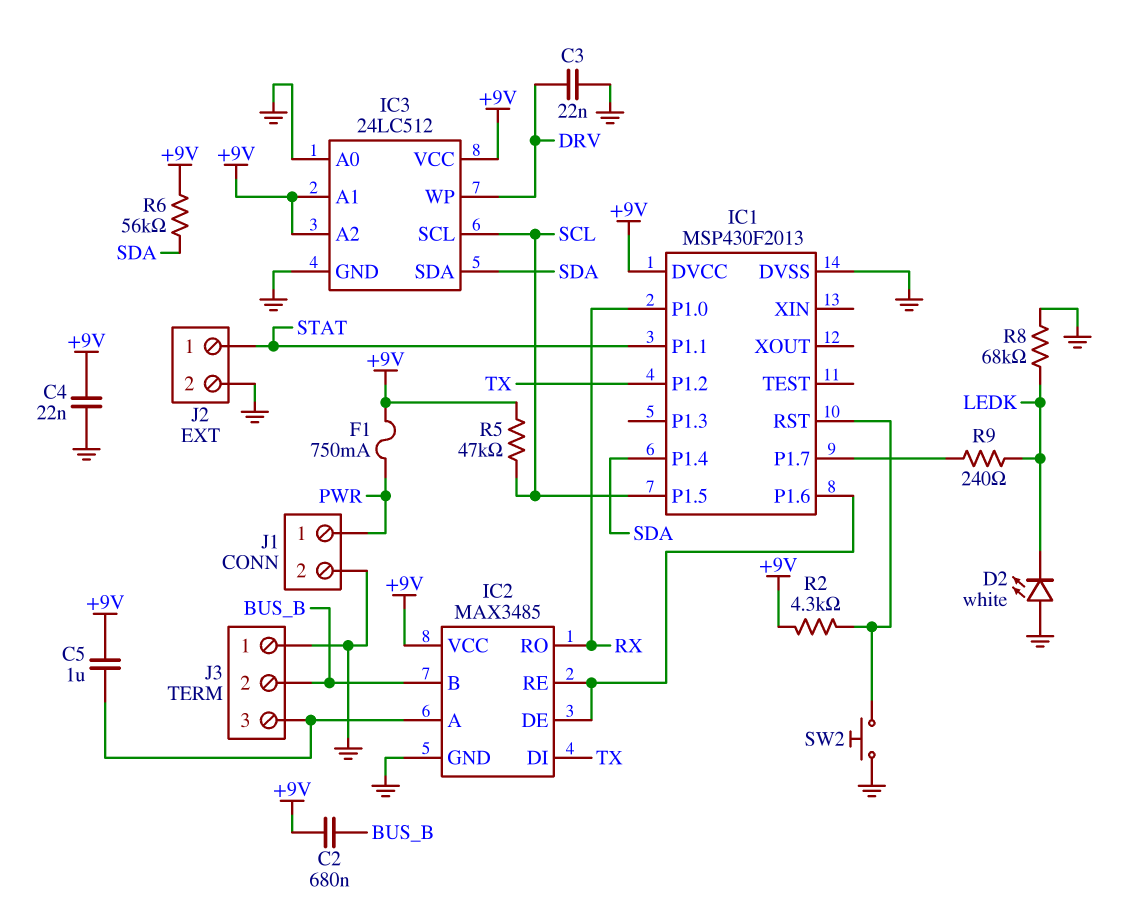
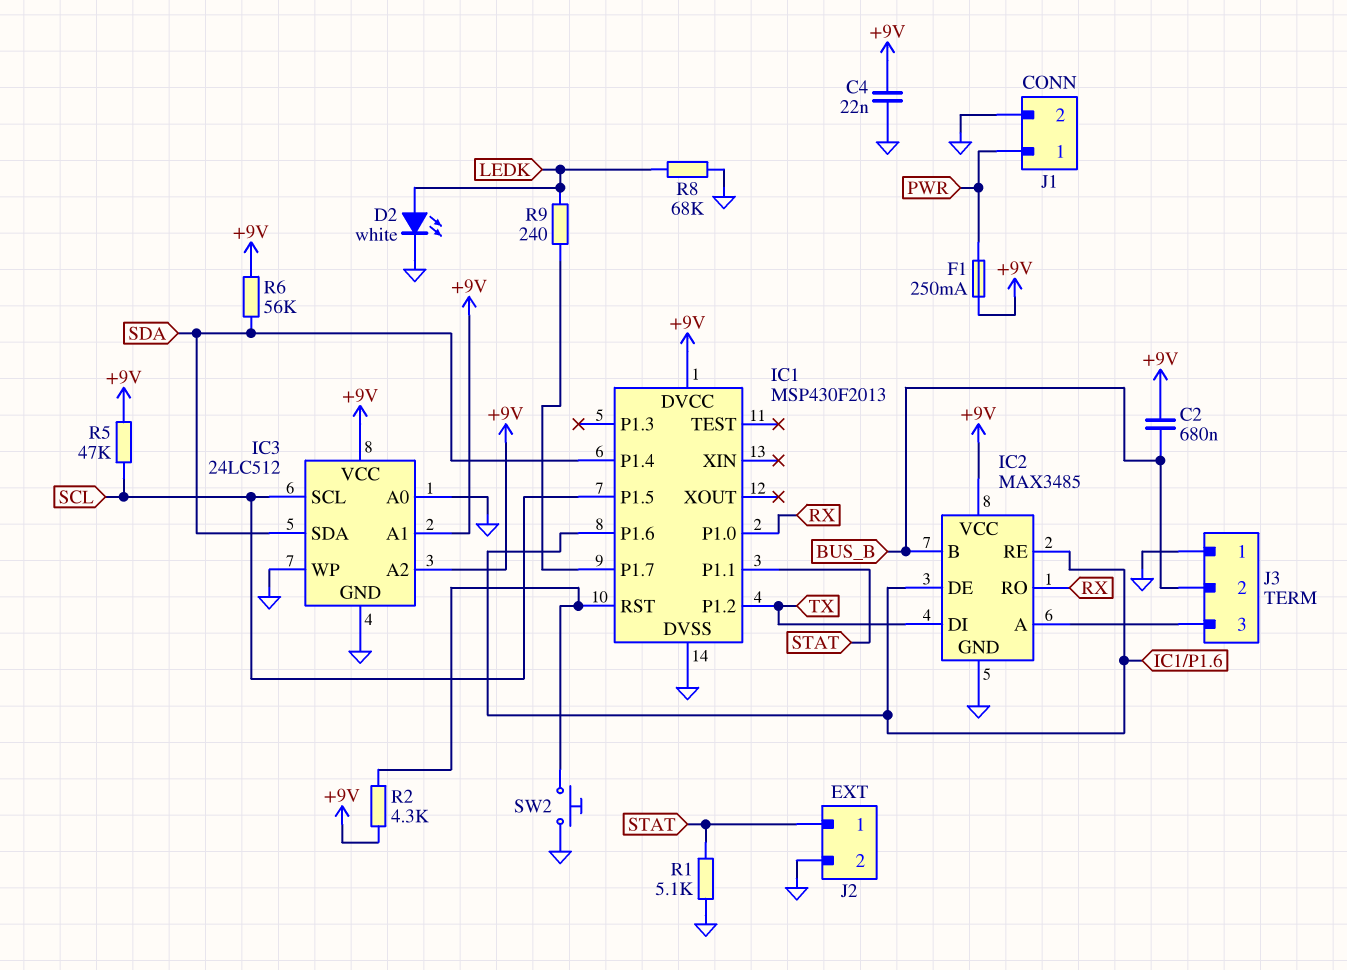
C3: 22nF (DRV, GND) -> none
C5: 1uF (+9V, IC2/A) -> none
D2: LED white (A GND, K LEDK) -> LED white (A LEDK, K GND)
F1: 750mA (+9V, PWR) -> 250mA (+9V, PWR)
IC3 pin WP: DRV -> GND
R1: none -> 5.1k (GND, STAT)

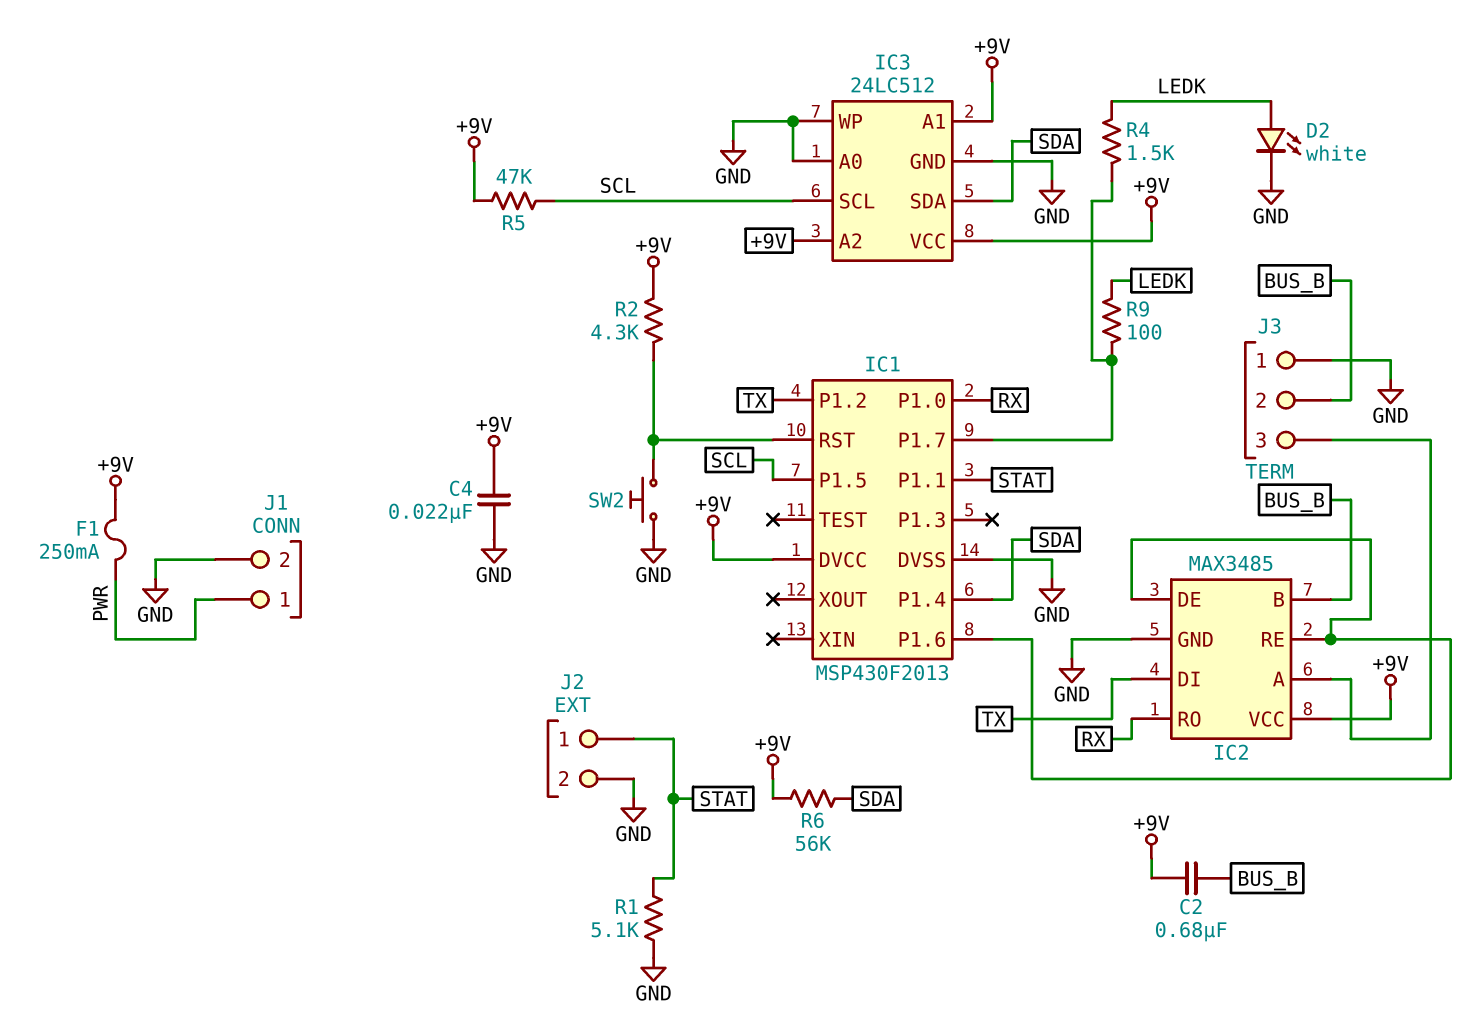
R4: none -> 1.5k (IC1/P1.7, LEDK)
R8: 68k (GND, LEDK) -> none
R9: 240 (IC1/P1.7, LEDK) -> 100 (IC1/P1.7, LEDK)

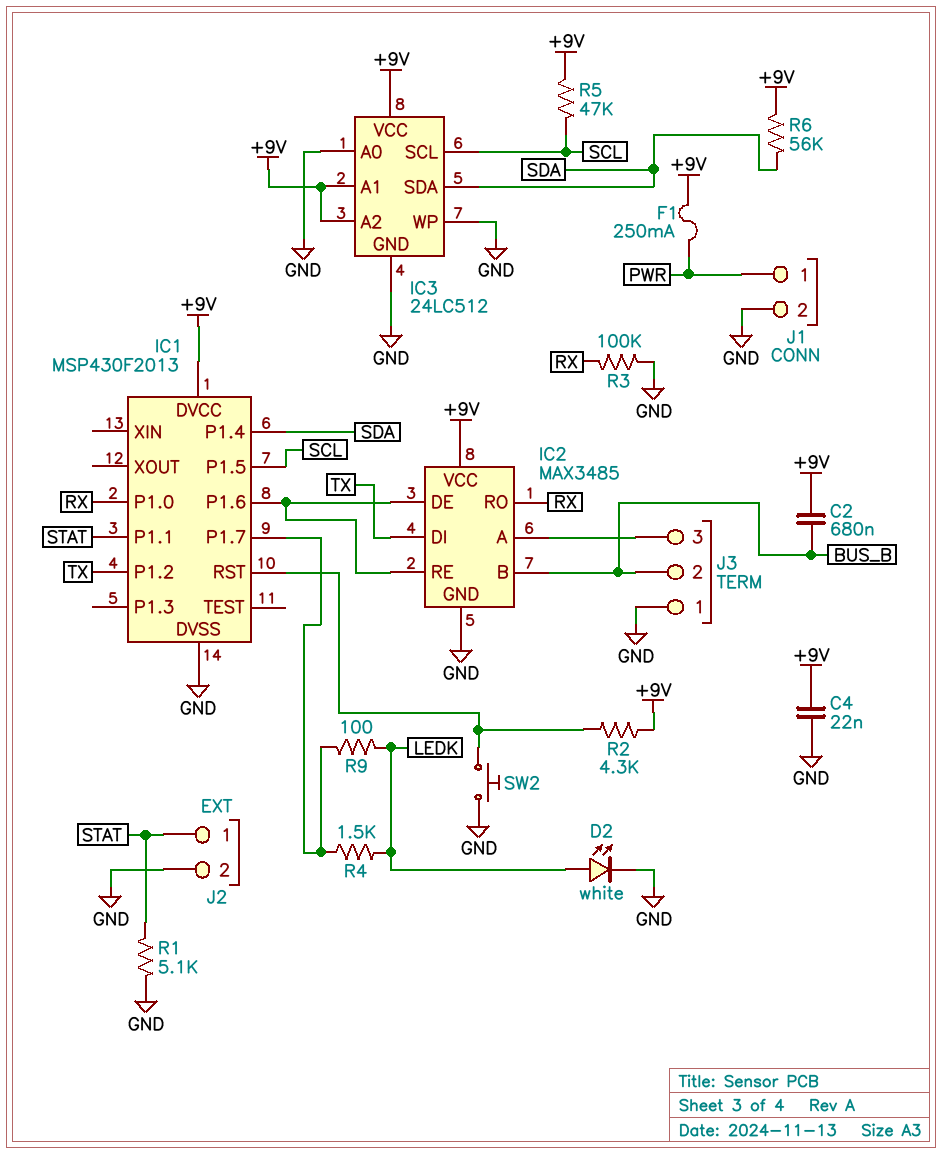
R3: none -> 100k (GND, RX)

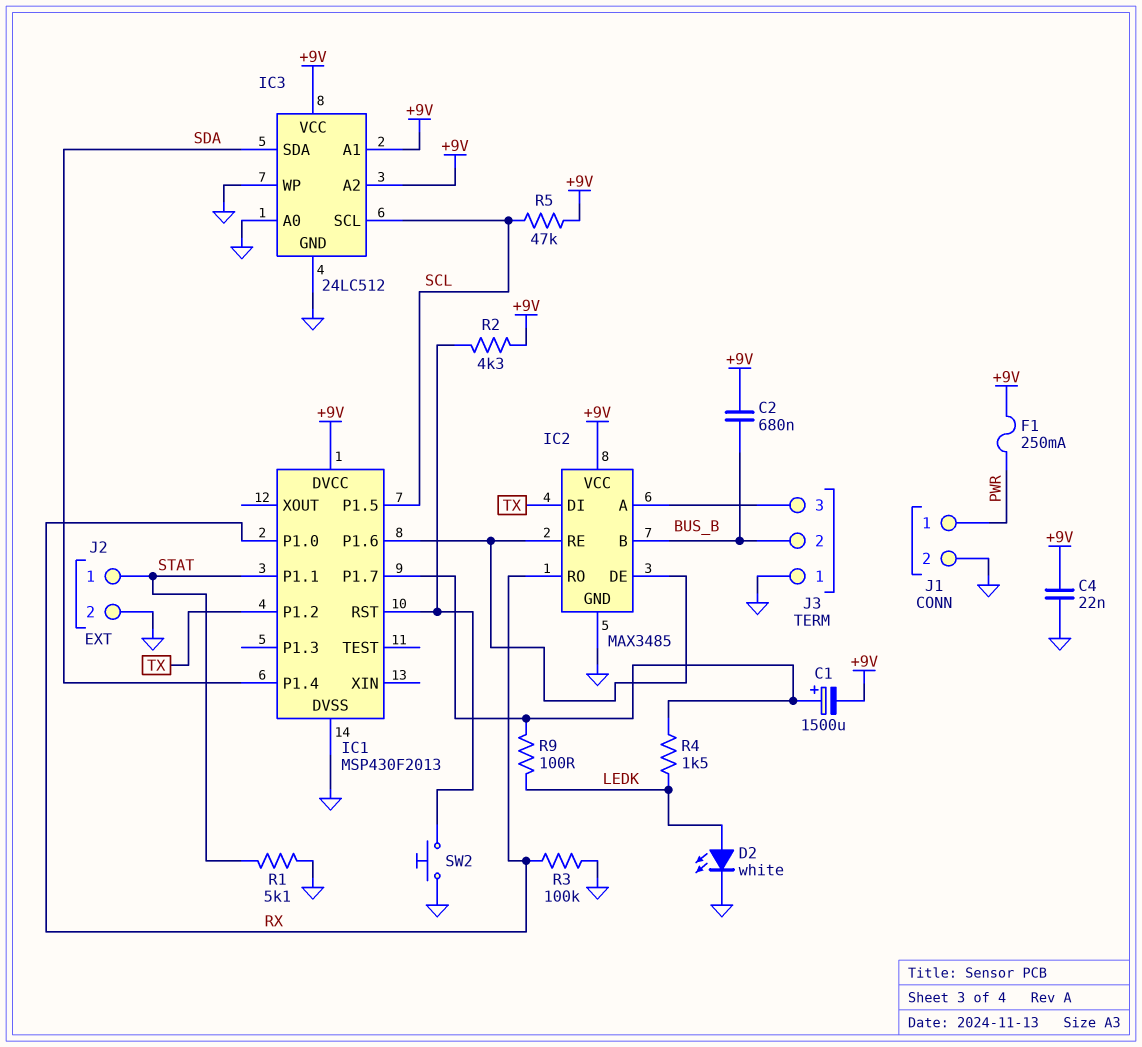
C1: none -> 1500uF (plus IC1/P1.7, minus +9V)
R6: 56k (+9V, SDA) -> none

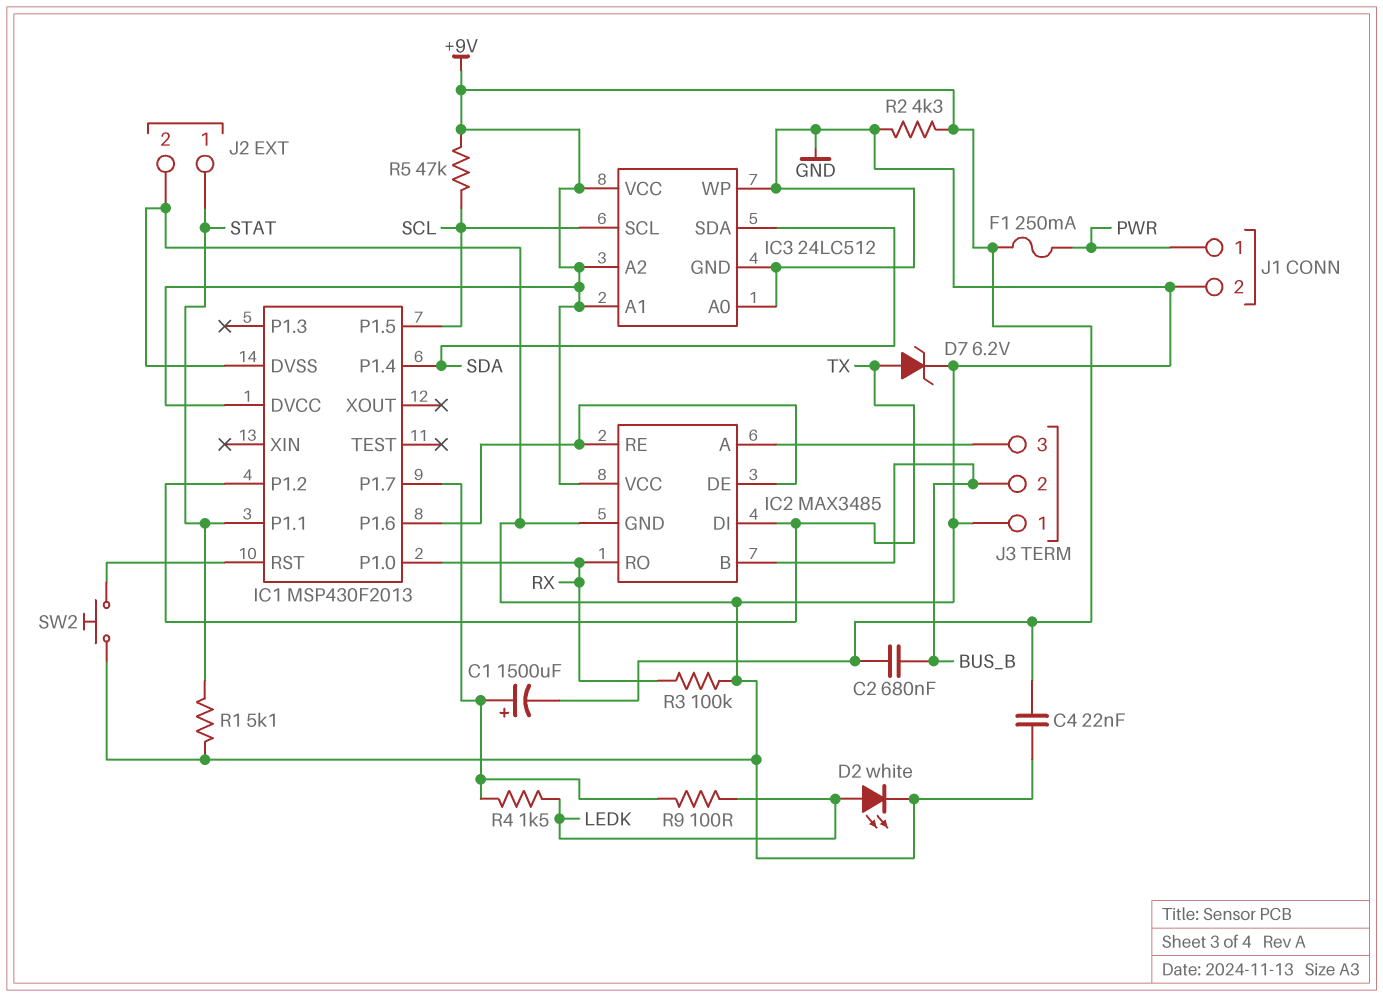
D7: none -> zener 6.2V (A TX, K GND)
R2: 4.3k (+9V, IC1/RST) -> 4.3k (+9V, GND)

